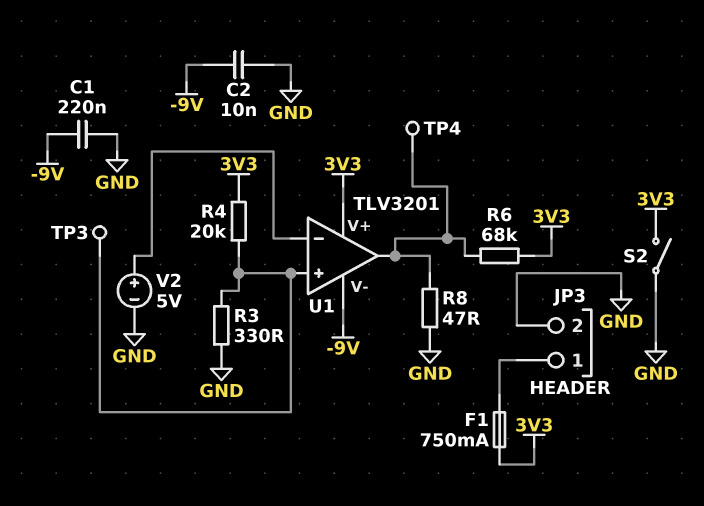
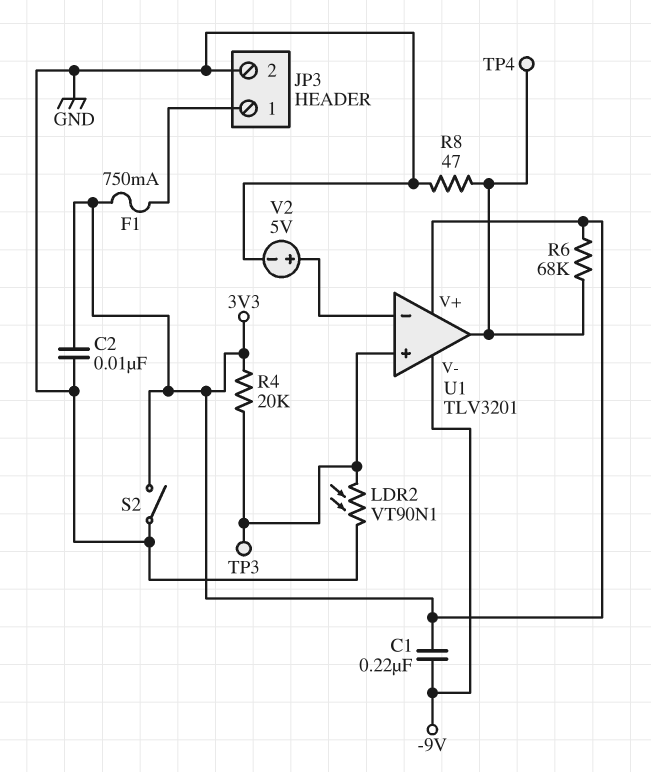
C1: 220nF (-9V, GND) -> 220nF (-9V, 3V3)
C2: 10nF (-9V, GND) -> 10nF (3V3, GND)
LDR2: none -> VT90N1 (GND, U1/in+)
R3: 330 (GND, U1/in+) -> none

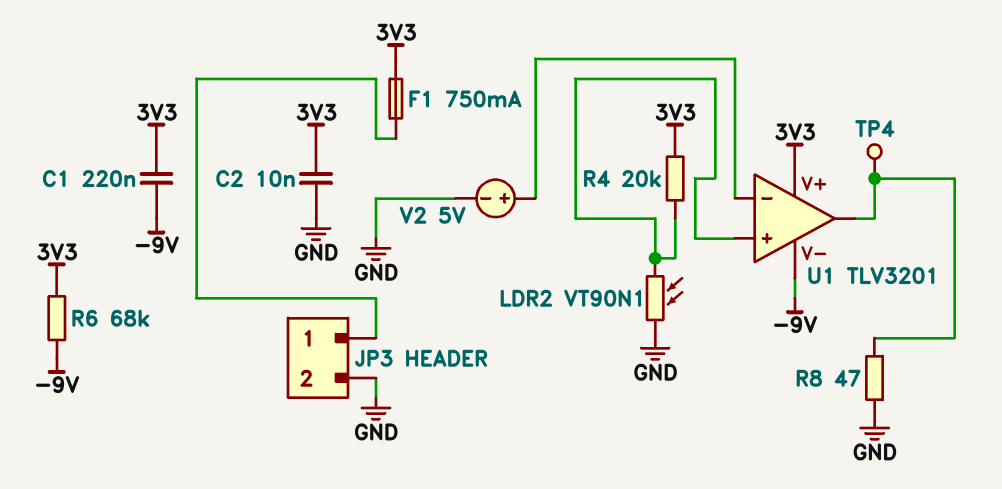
R6: 68k (3V3, U1/out) -> 68k (-9V, 3V3)
S2: switch (3V3, GND) -> none
TP3: test point (U1/in+) -> none

